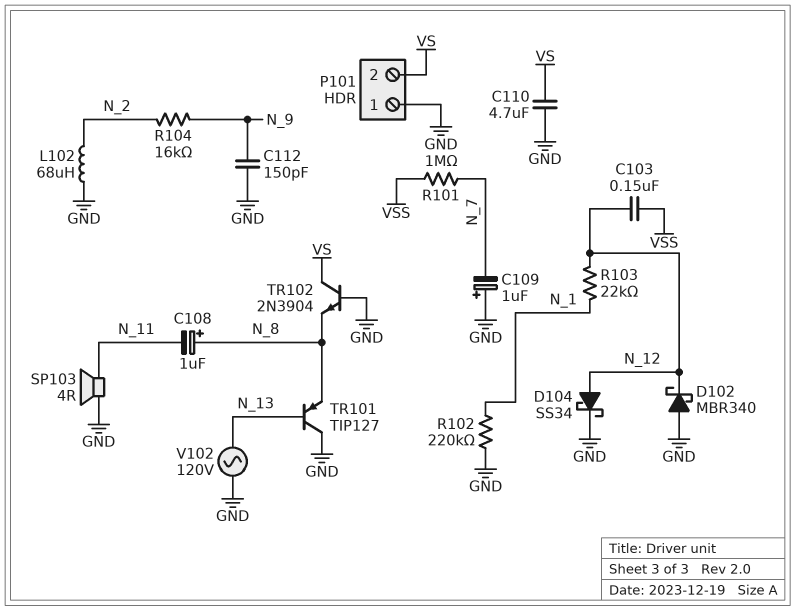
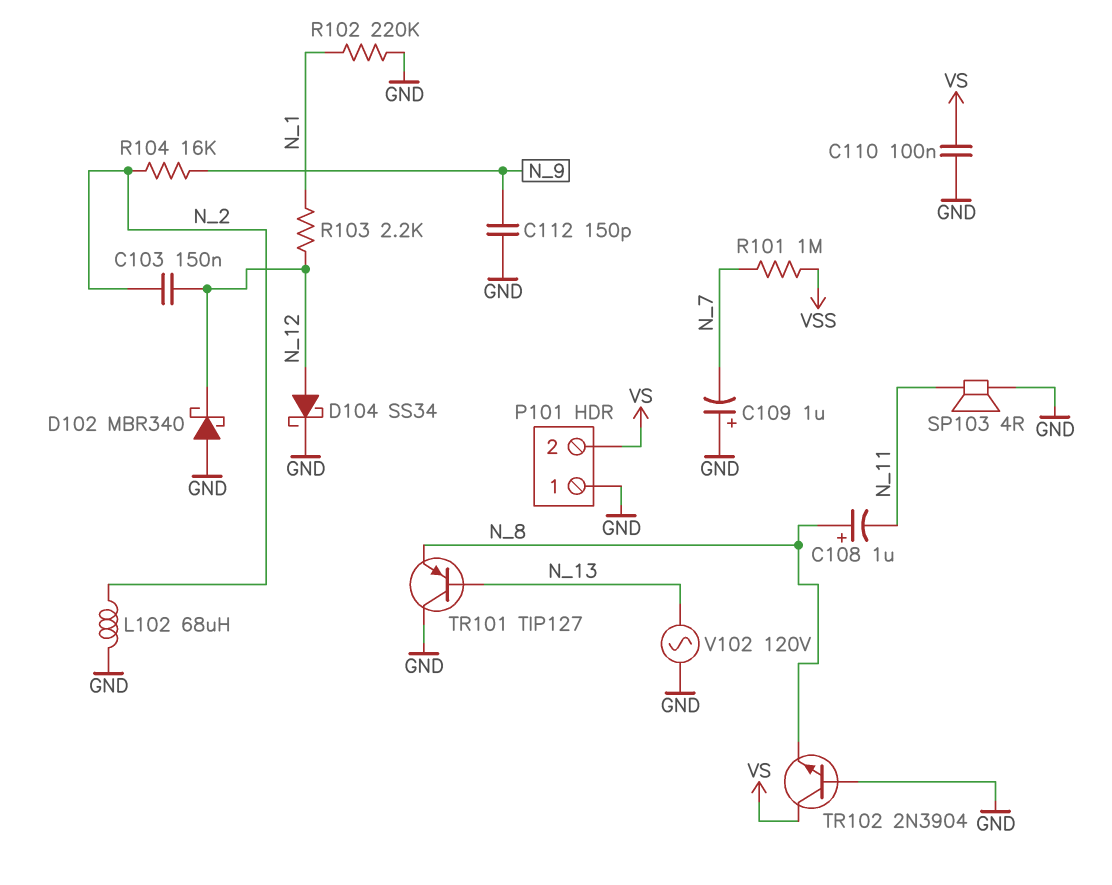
C103: 150nF (N_12, VSS) -> 150nF (N_2, N_12)
C110: 4.7uF (GND, VS) -> 100nF (GND, VS)
R103: 22k (N_1, N_12) -> 2.2k (N_1, N_12)

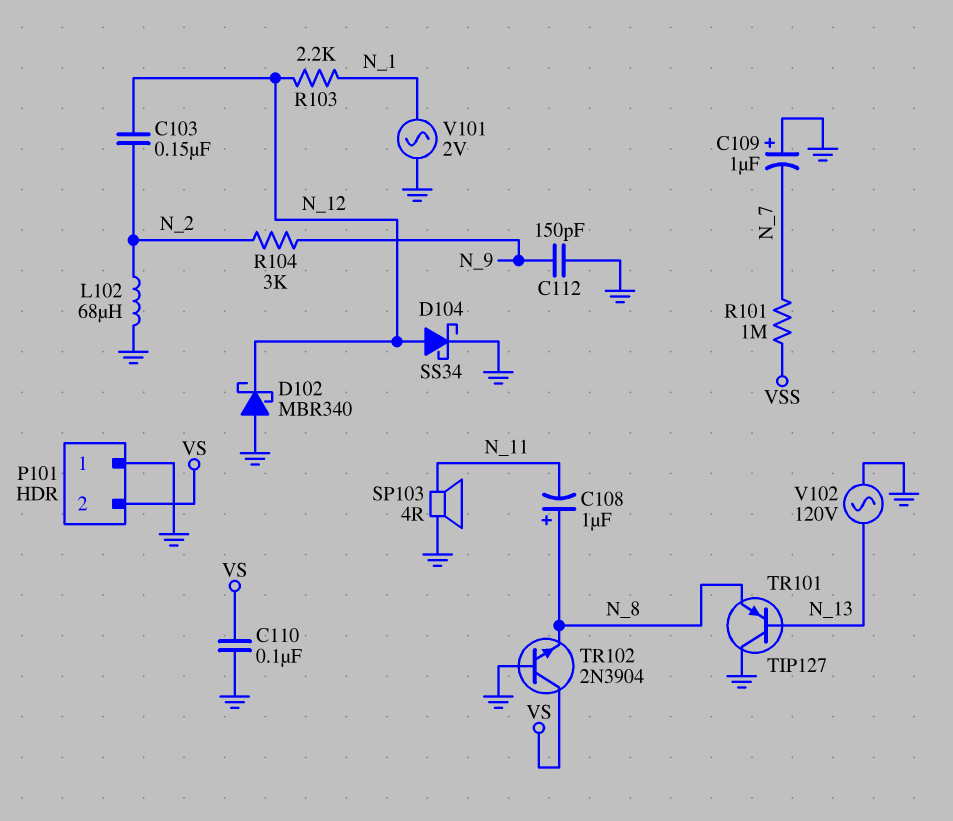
R102: 220k (GND, N_1) -> none
R104: 16k (N_2, N_9) -> 3k (N_2, N_9)
V101: none -> AC 2V (GND, N_1)

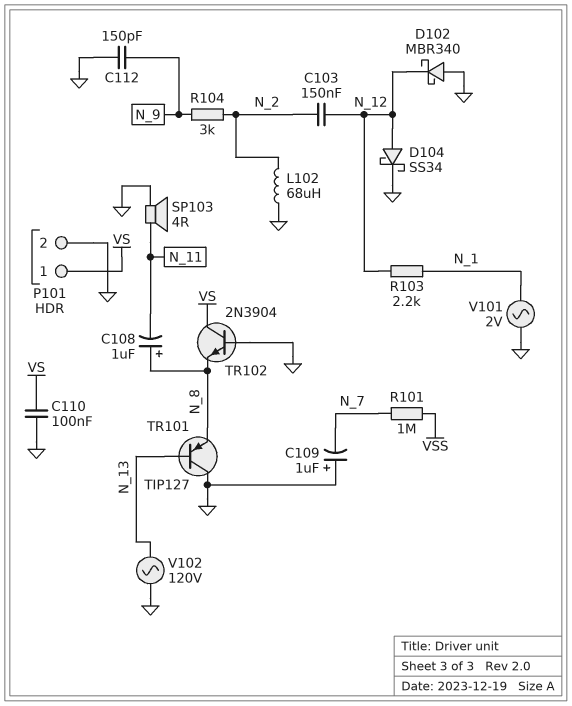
P101 pin 1: GND -> VS
P101 pin 2: VS -> GND

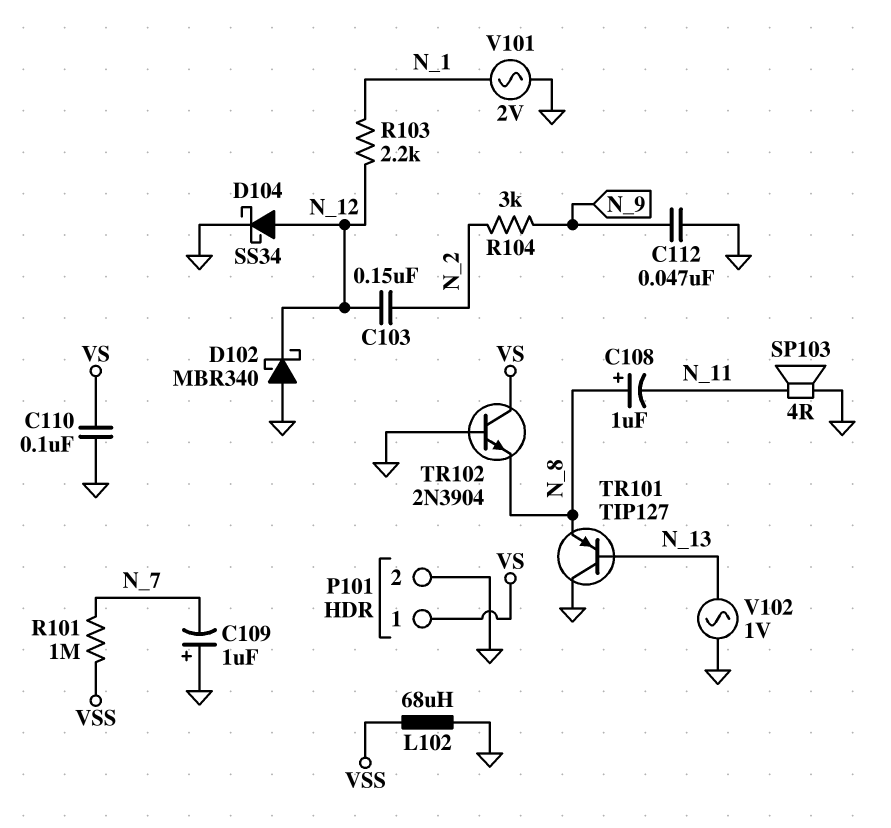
C112: 150pF (GND, N_9) -> 47nF (GND, N_9)
L102: 68uH (GND, N_2) -> 68uH (GND, VSS)
V102: AC 120V (GND, N_13) -> AC 1V (GND, N_13)

